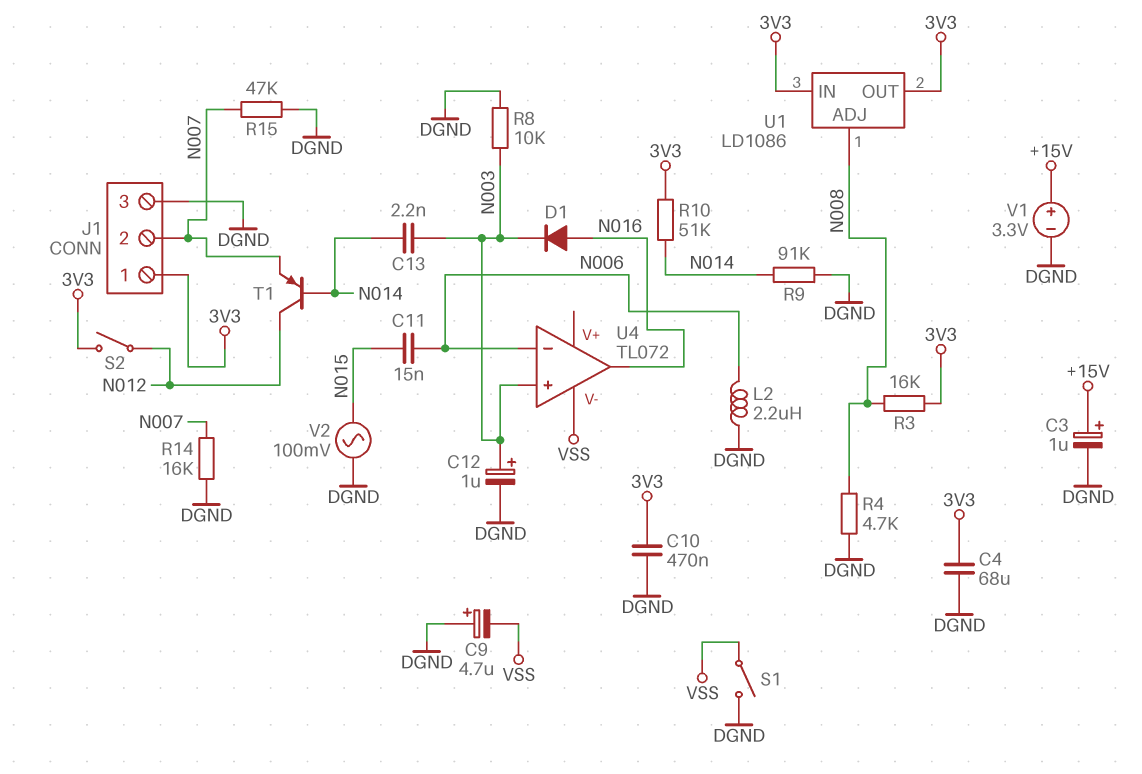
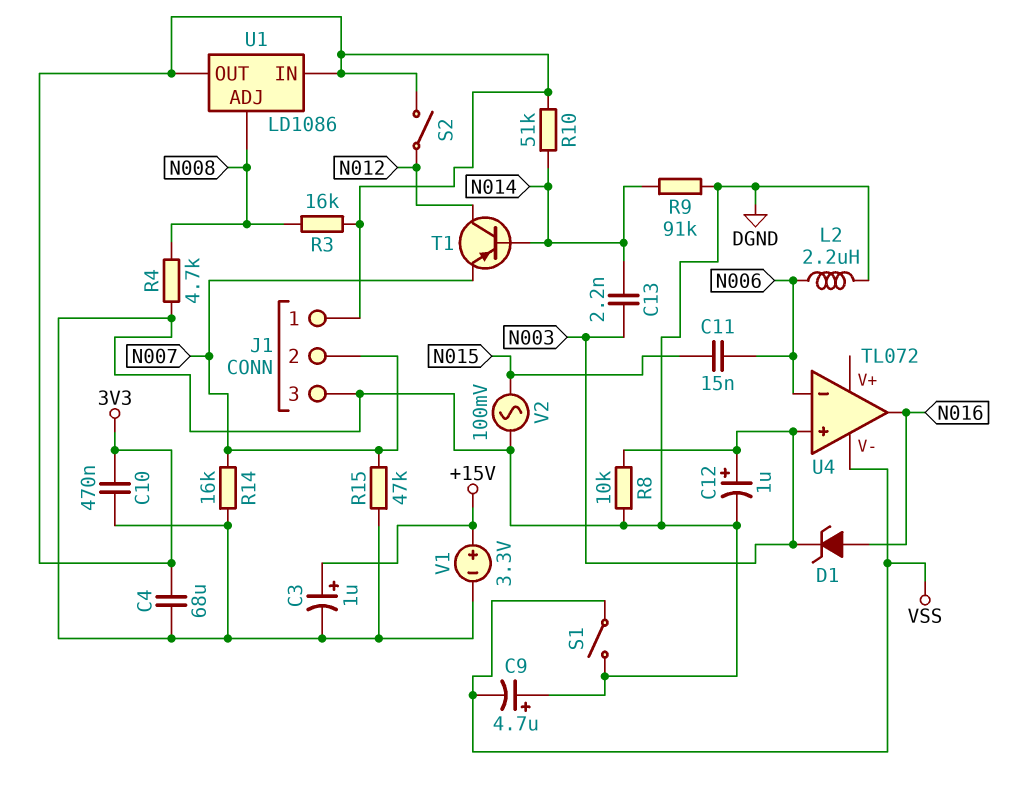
D1: diode (A N016, K N003) -> zener (A N016, K N003)

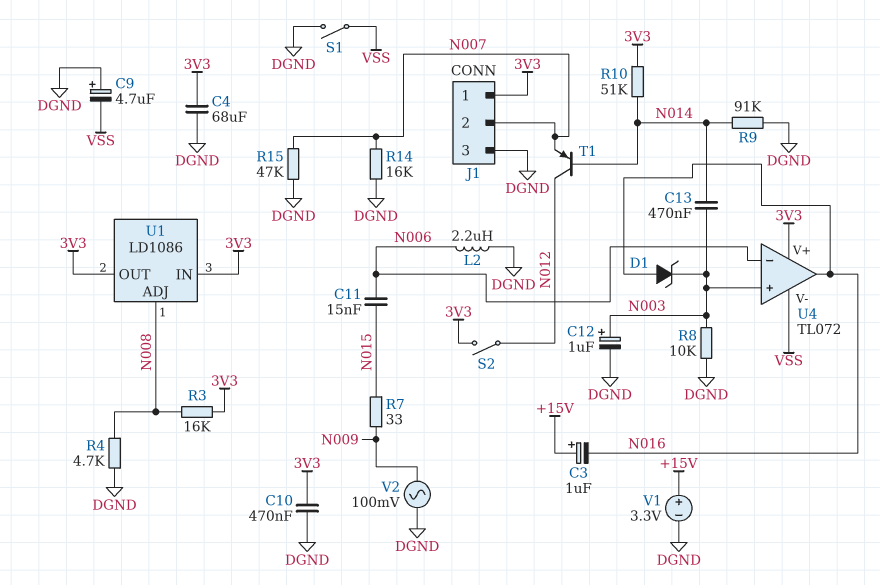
C3: 1uF (plus +15V, minus DGND) -> 1uF (plus +15V, minus N016)
C13: 2.2nF (N003, N014) -> 470nF (N003, N014)
R7: none -> 33 (N009, N015)
U4 pin V+: none -> 3V3
V2: AC 100mV (DGND, N015) -> AC 100mV (DGND, N009)

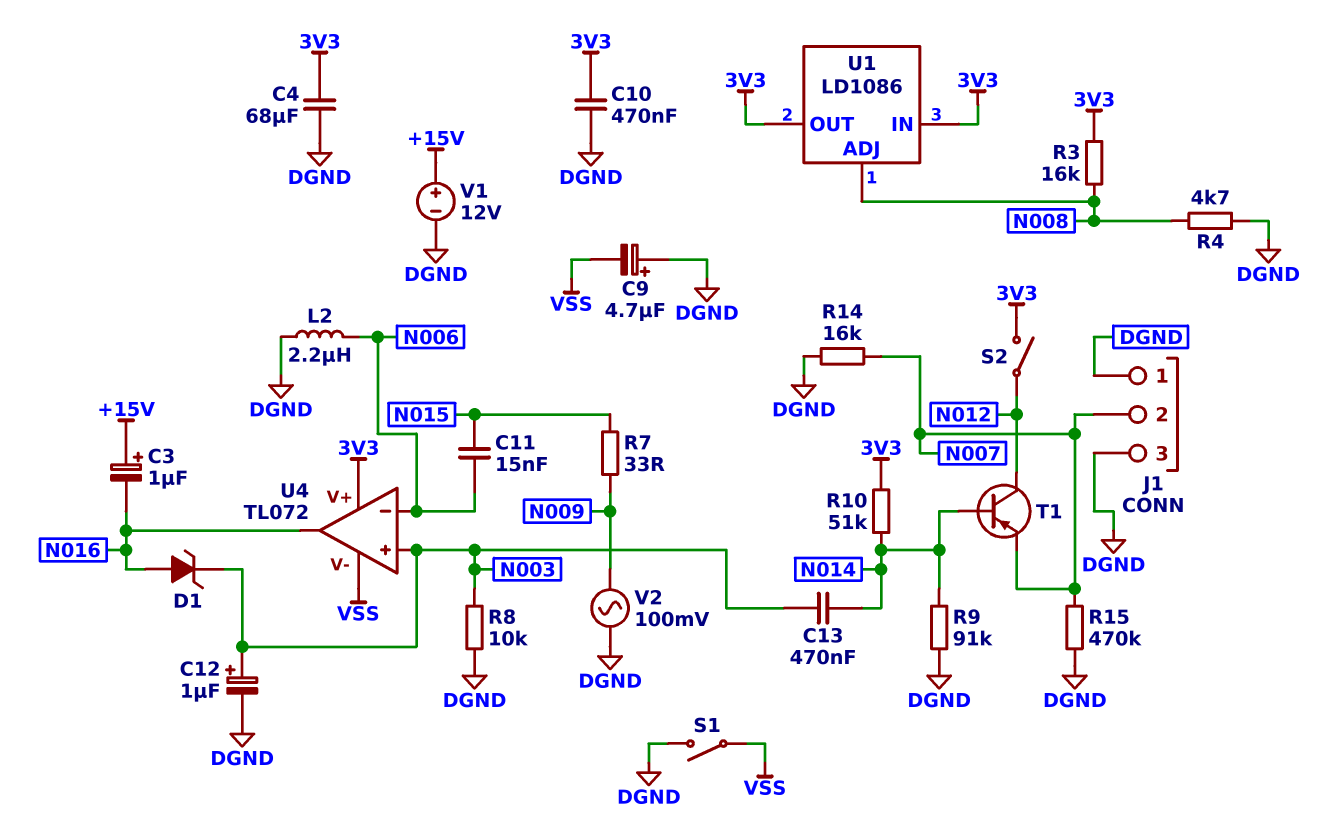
J1 pin 1: 3V3 -> DGND
R15: 47k (DGND, N007) -> 470k (DGND, N007)
V1: 3.3V (plus +15V, minus DGND) -> 12V (plus +15V, minus DGND)

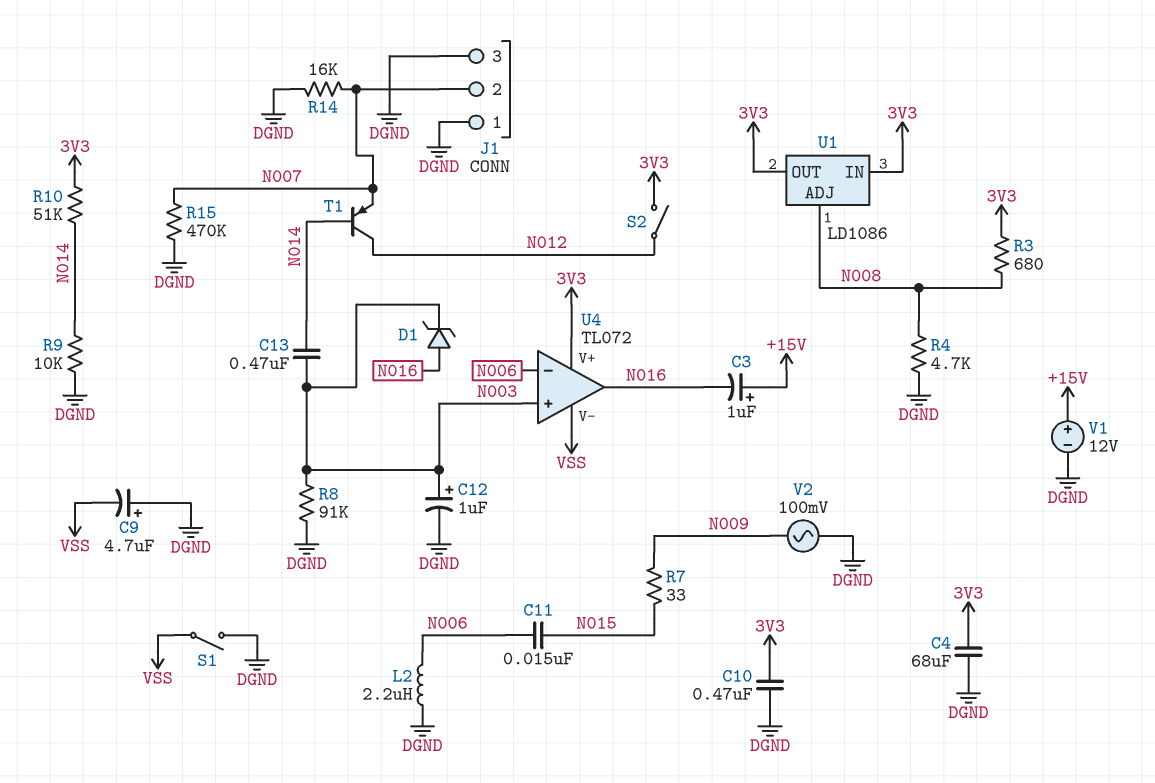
R3: 16k (3V3, N008) -> 680 (3V3, N008)
R8: 10k (DGND, N003) -> 91k (DGND, N003)
R9: 91k (DGND, N014) -> 10k (DGND, N014)

